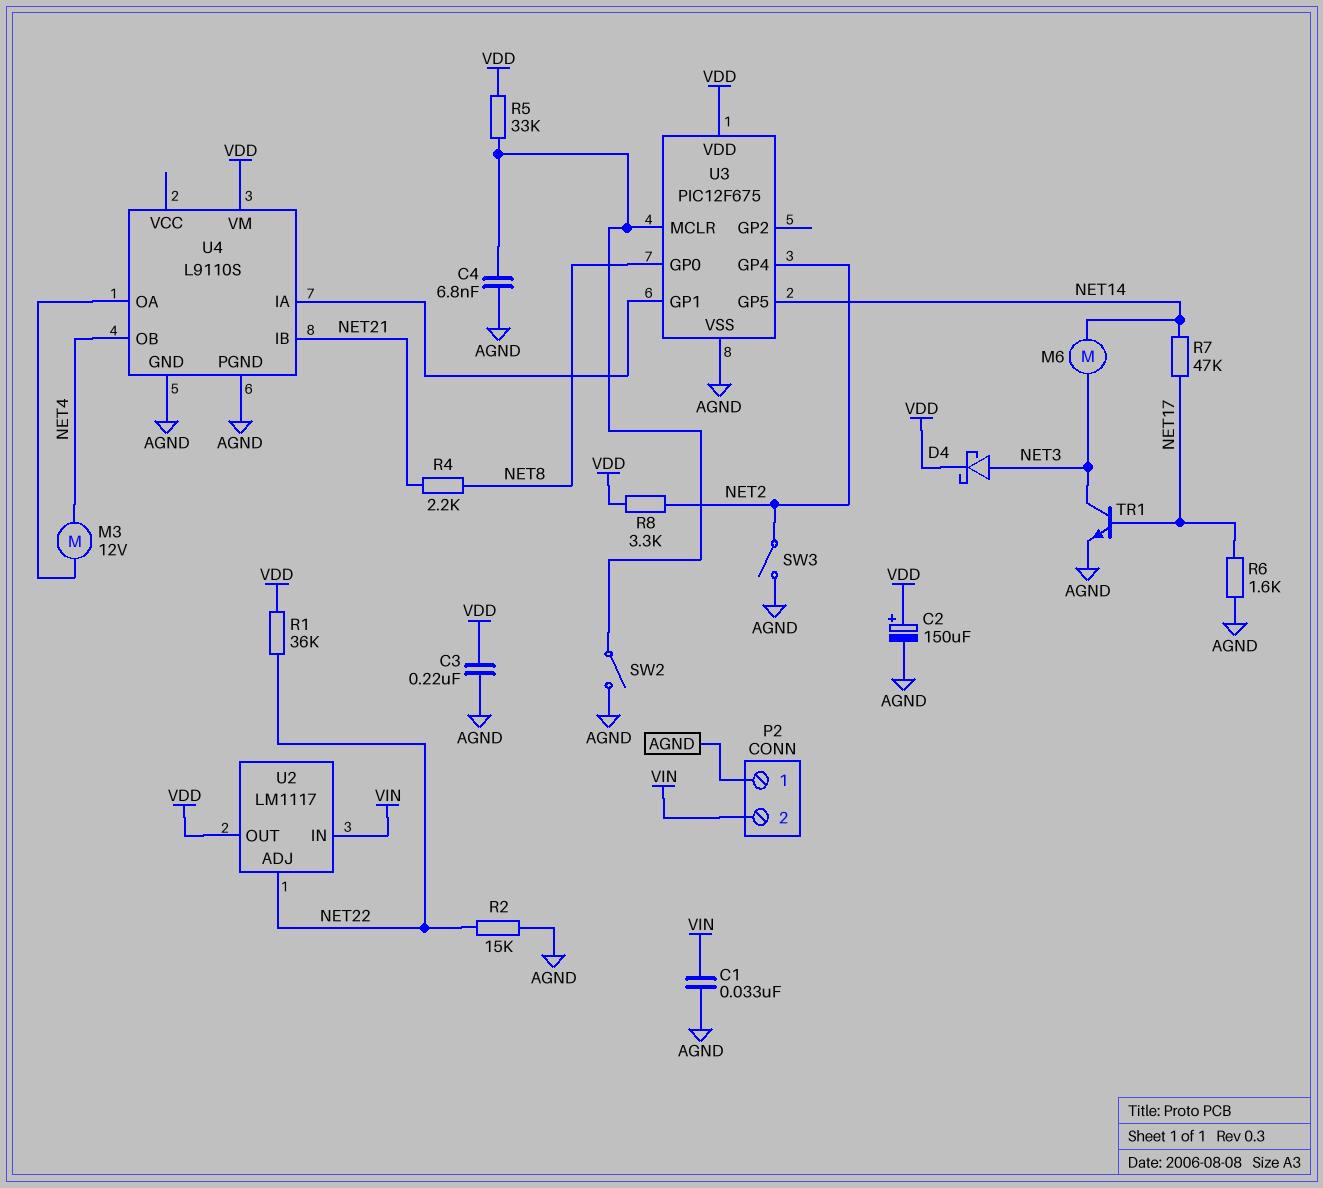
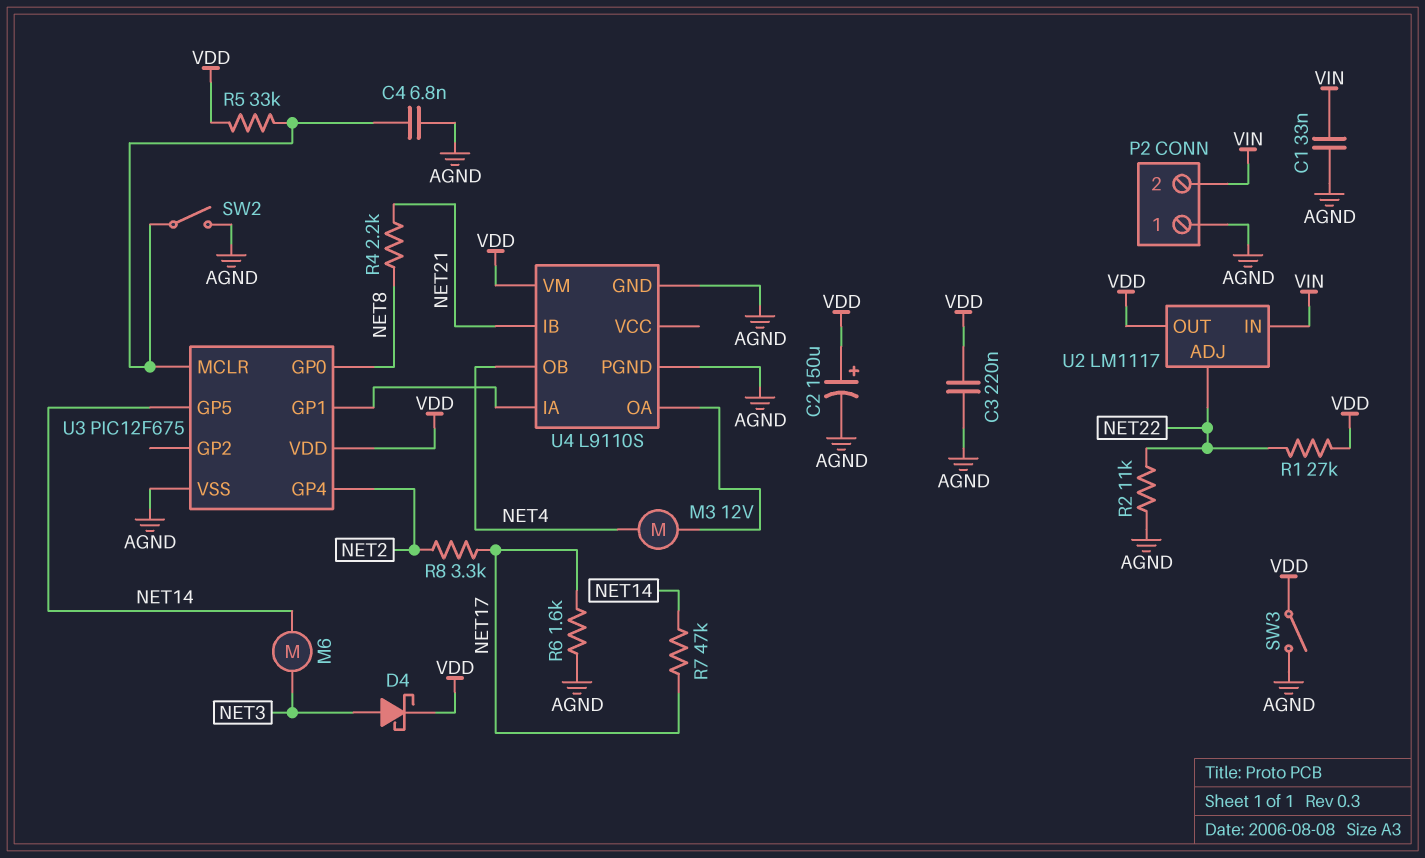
R1: 36k (NET22, VDD) -> 27k (NET22, VDD)
R2: 15k (AGND, NET22) -> 11k (AGND, NET22)
R8: 3.3k (NET2, VDD) -> 3.3k (NET2, NET17)
SW3: switch (AGND, NET2) -> switch (AGND, VDD)
TR1: NPN (B NET17, C NET3, E AGND) -> none

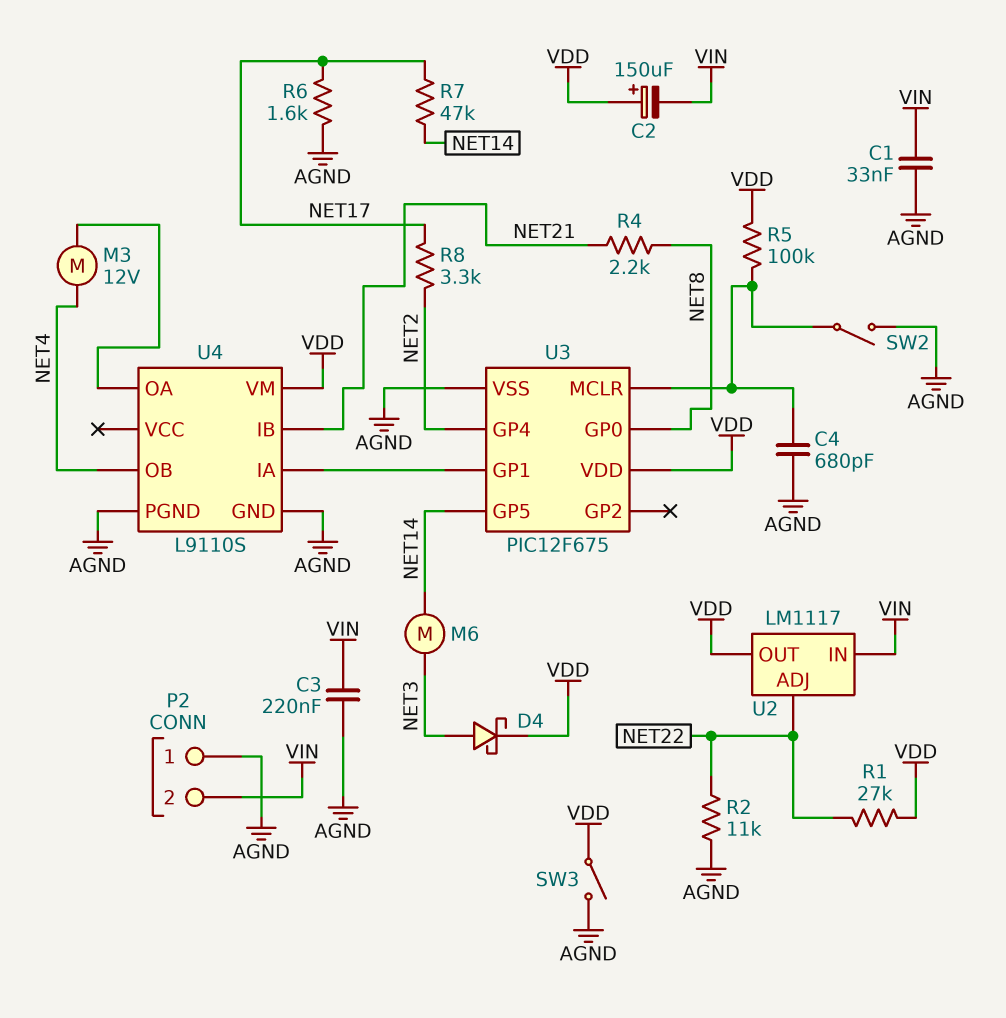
C2: 150uF (plus VDD, minus AGND) -> 150uF (plus VDD, minus VIN)
C3: 220nF (AGND, VDD) -> 220nF (AGND, VIN)
C4: 6.8nF (AGND, U3/MCLR) -> 680pF (AGND, U3/MCLR)
R5: 33k (U3/MCLR, VDD) -> 100k (U3/MCLR, VDD)

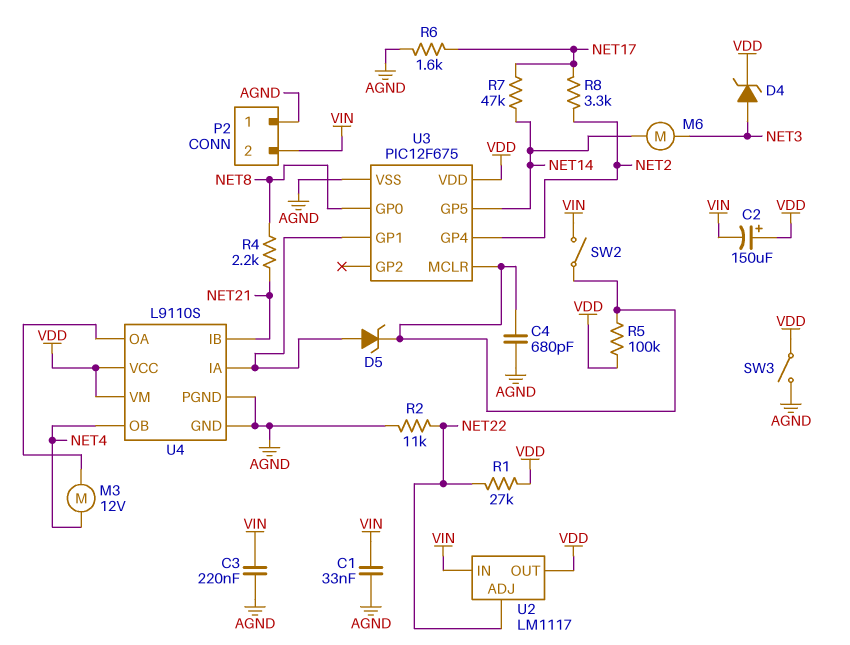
D4: schottky (A NET3, K VDD) -> zener (A NET3, K VDD)
D5: none -> zener (A U3/GP1, K U3/MCLR)
SW2: switch (AGND, U3/MCLR) -> switch (U3/MCLR, VIN)
U4 pin VCC: none -> VDD

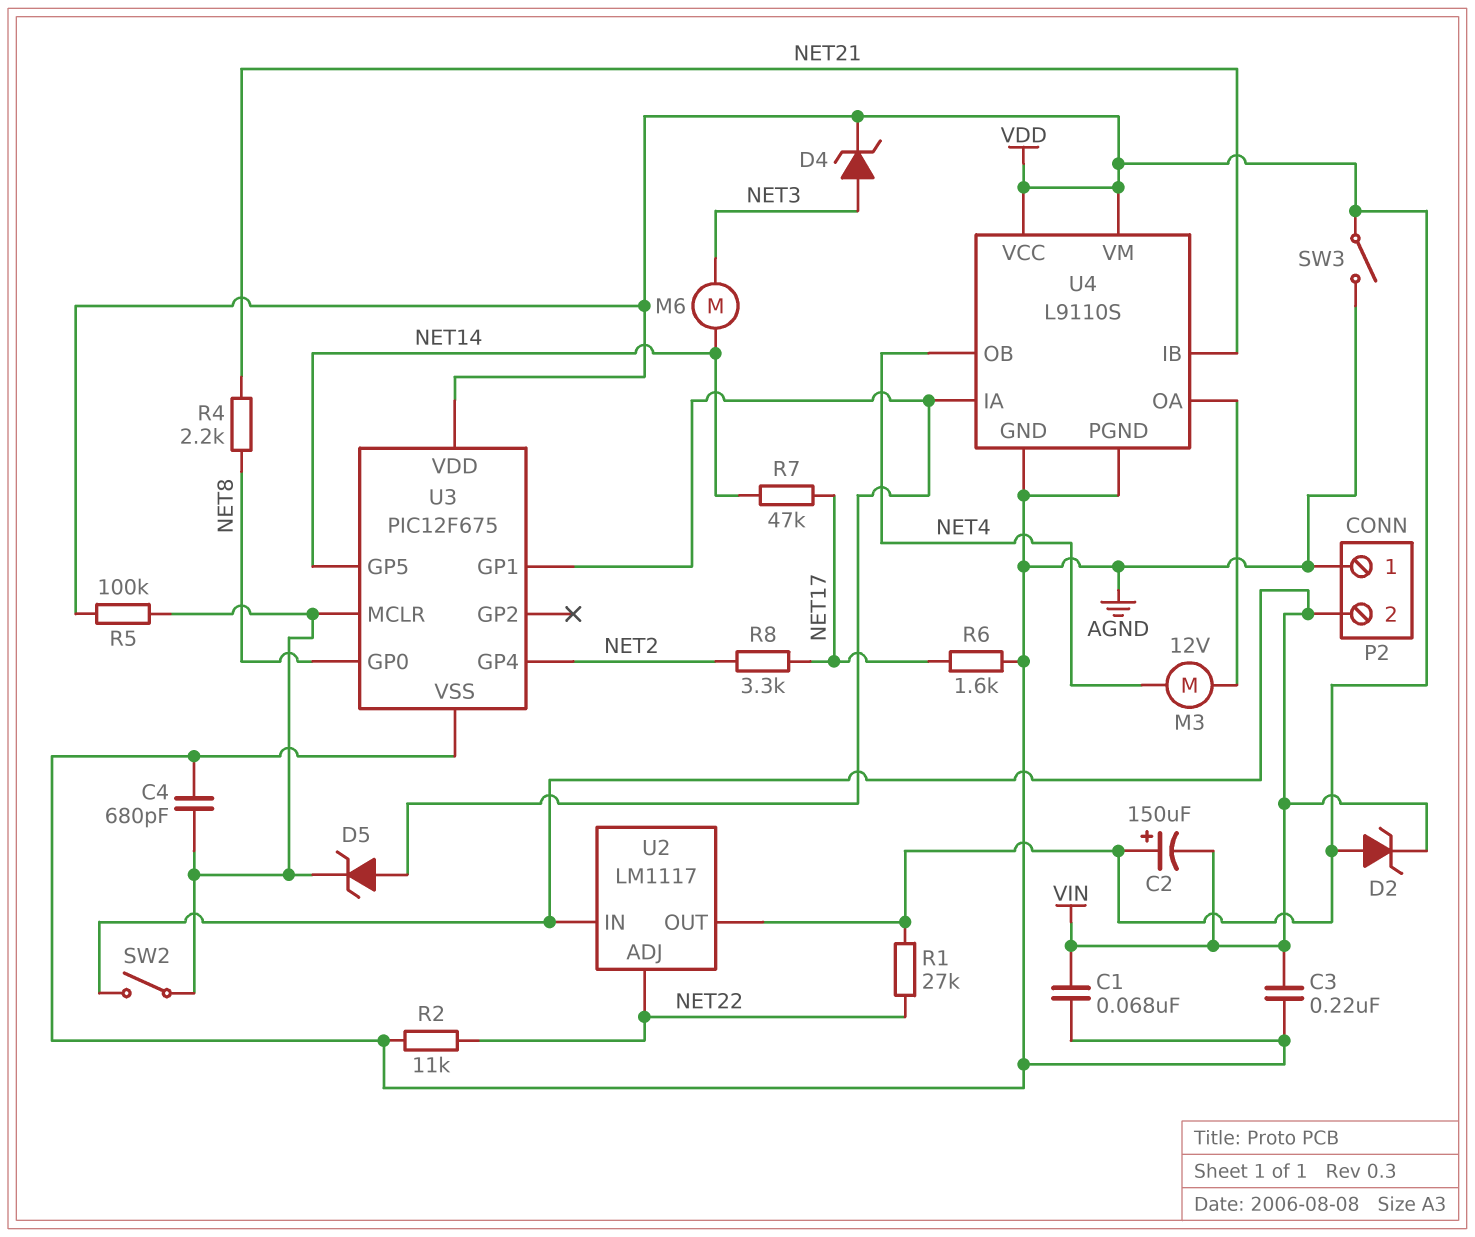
C1: 33nF (AGND, VIN) -> 68nF (AGND, VIN)
D2: none -> zener (A VDD, K VIN)

